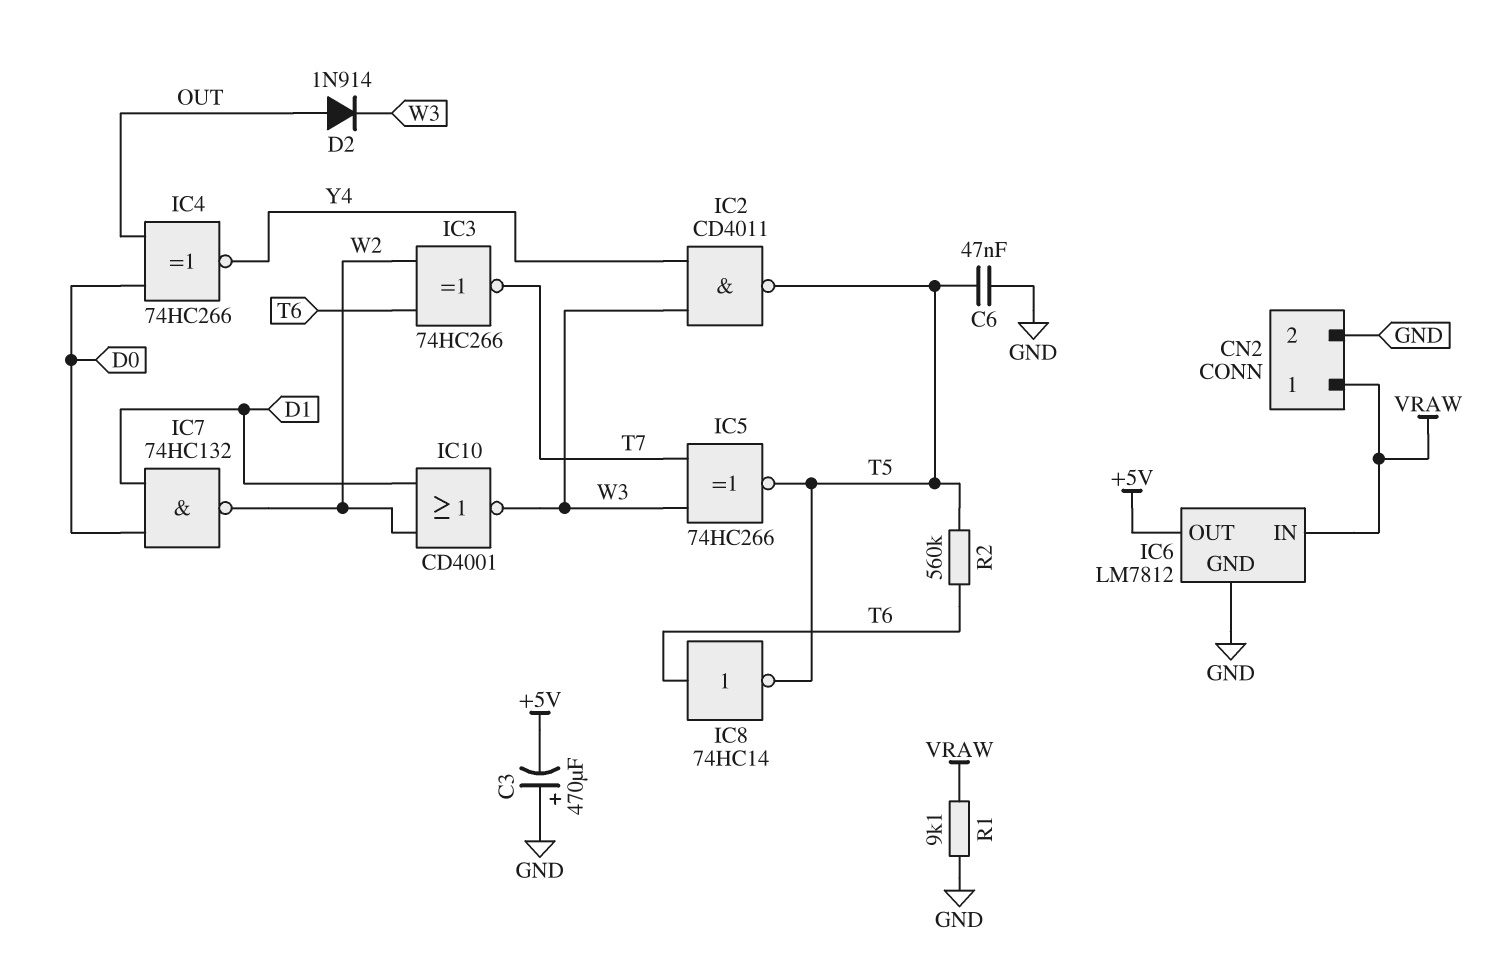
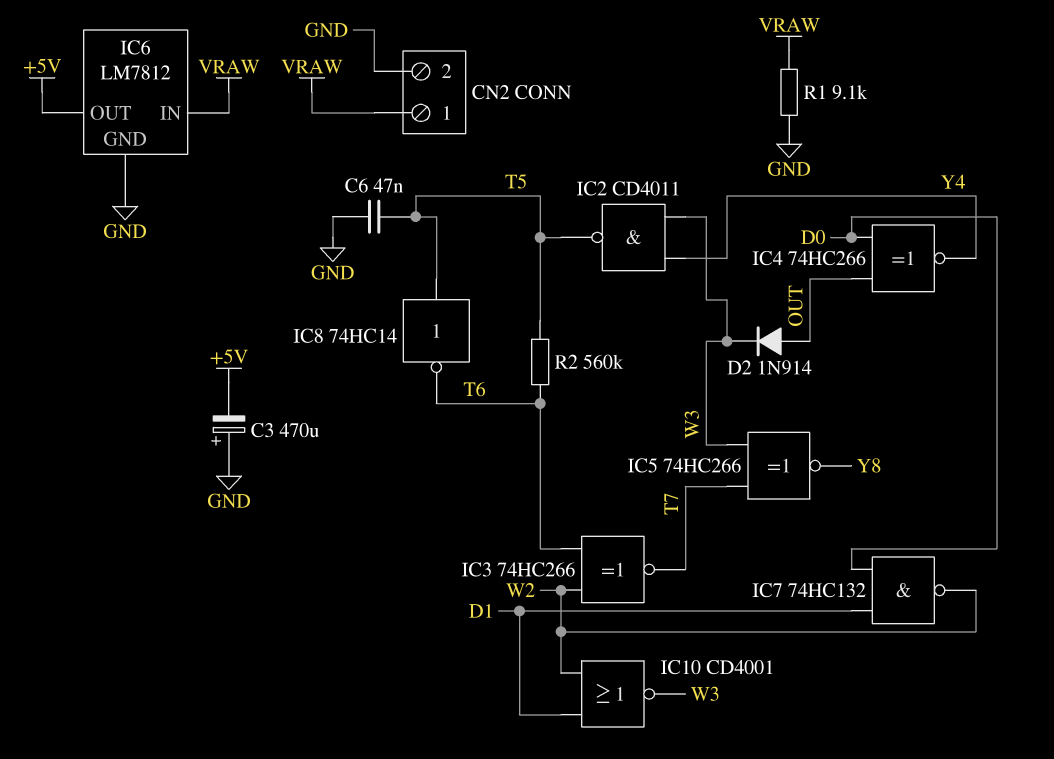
IC5: XNOR 74HC266 (in T7, in W3, out T5) -> XNOR 74HC266 (in T7, in W3, out Y8)
IC8: NOT 74HC14 (in T6, out T5) -> NOT 74HC14 (in T5, out T6)

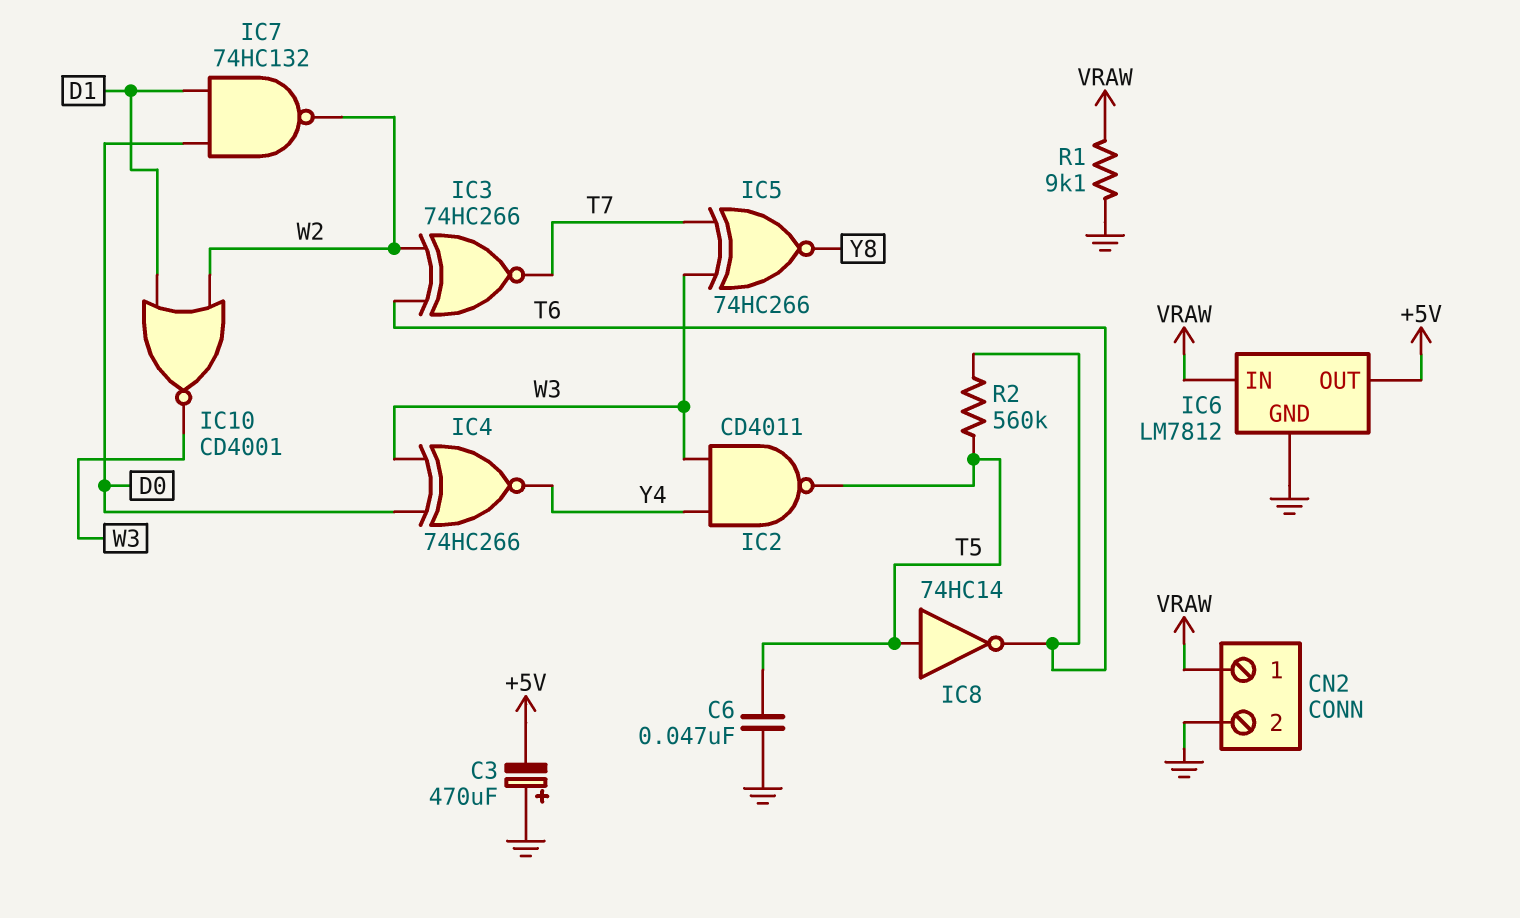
D2: diode 1N914 (A OUT, K W3) -> none
IC4: XNOR 74HC266 (in D0, in OUT, out Y4) -> XNOR 74HC266 (in D0, in W3, out Y4)

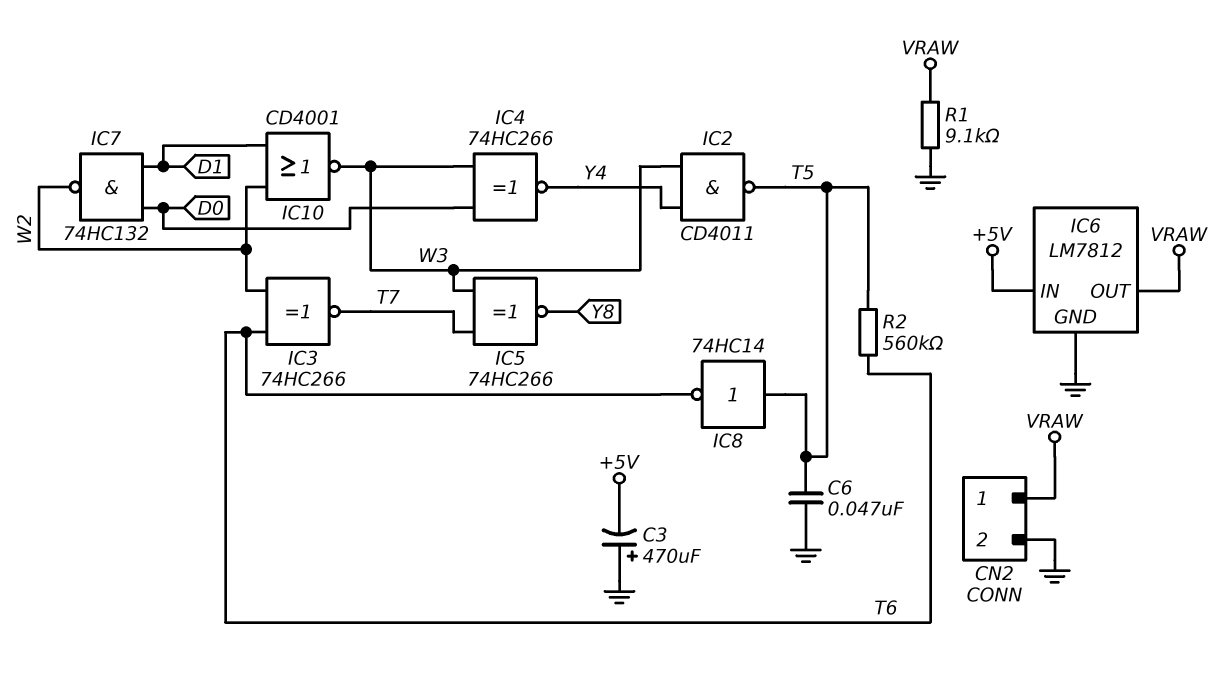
IC6 pin IN: VRAW -> +5V
IC6 pin OUT: +5V -> VRAW

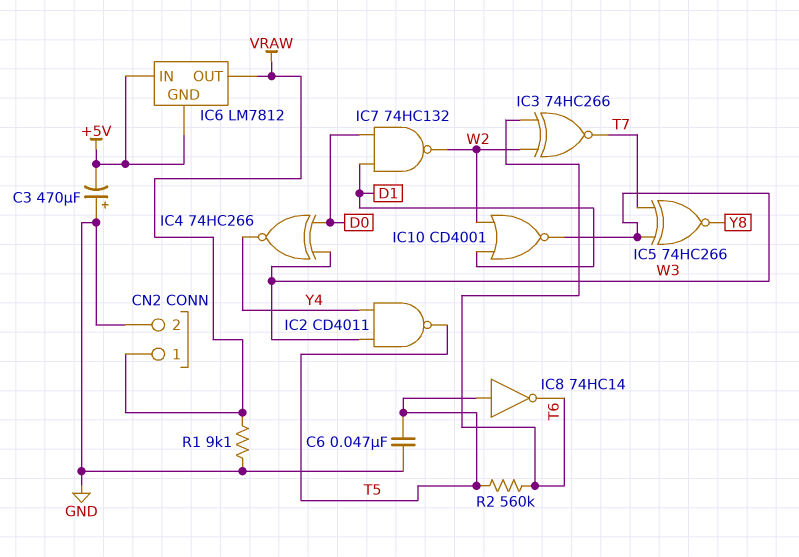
IC6 pin GND: GND -> +5V

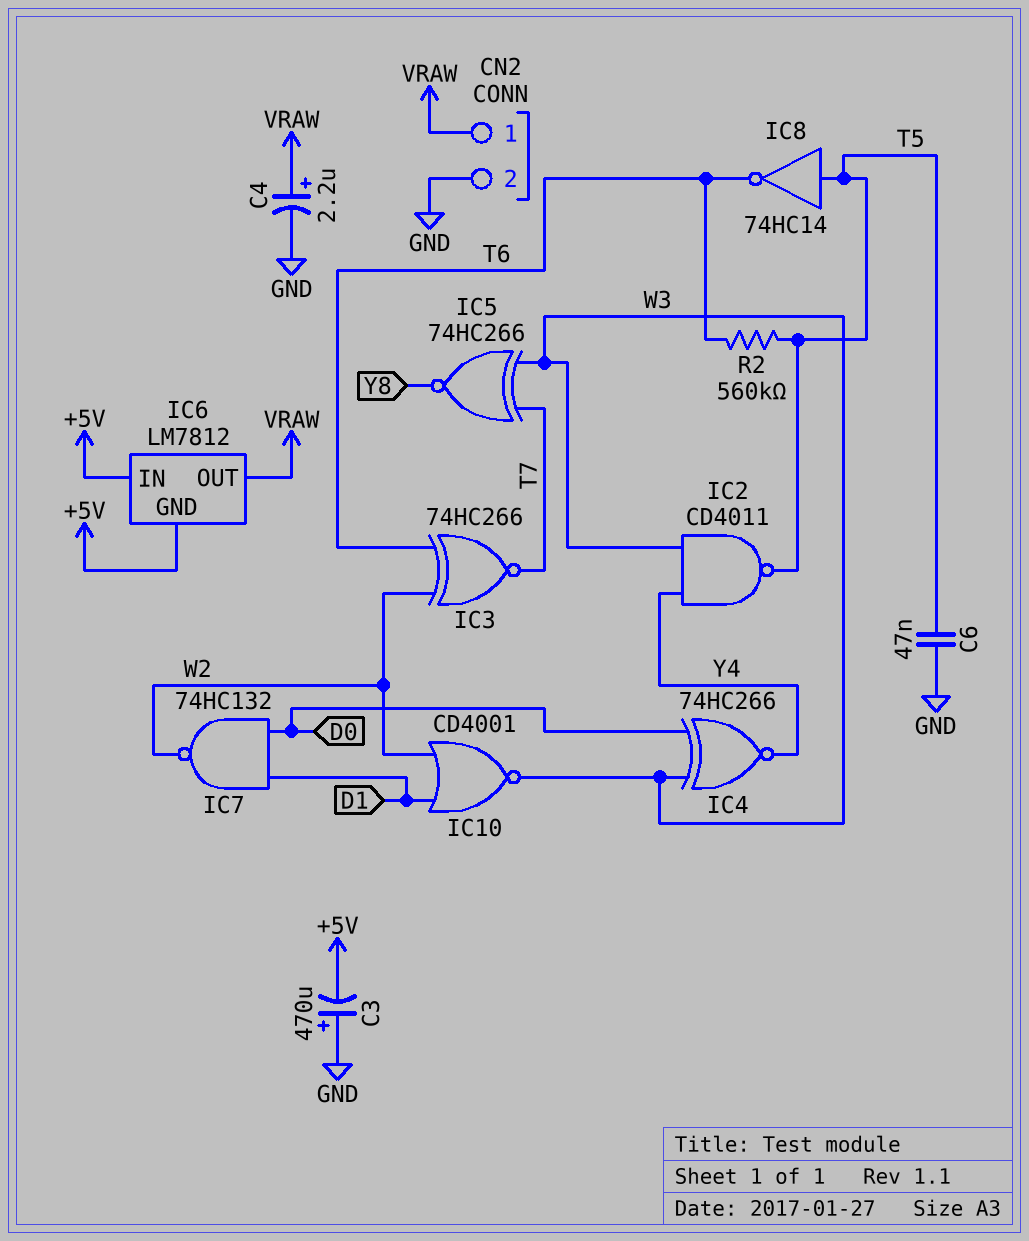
C4: none -> 2.2uF (plus VRAW, minus GND)
R1: 9.1k (GND, VRAW) -> none

